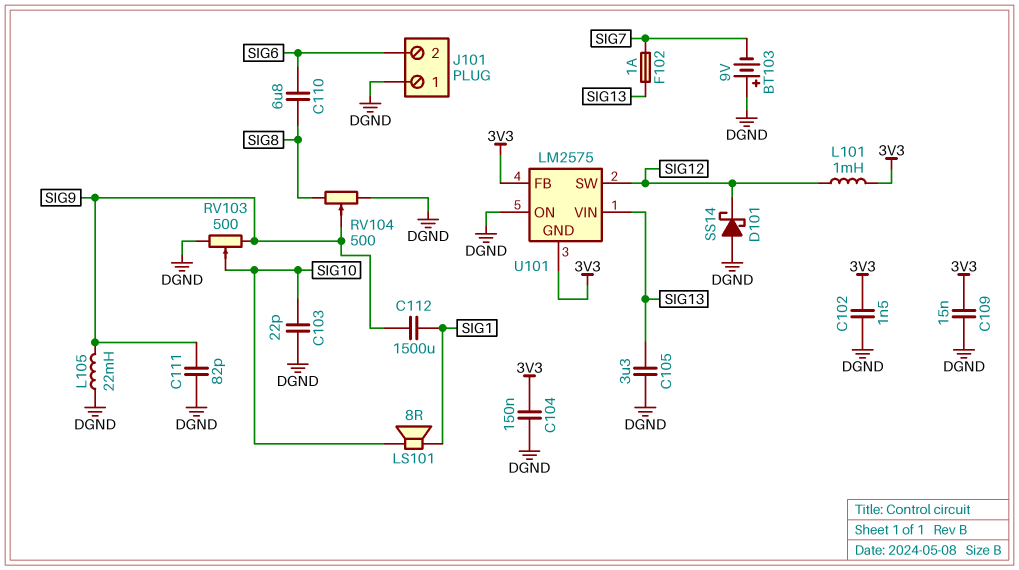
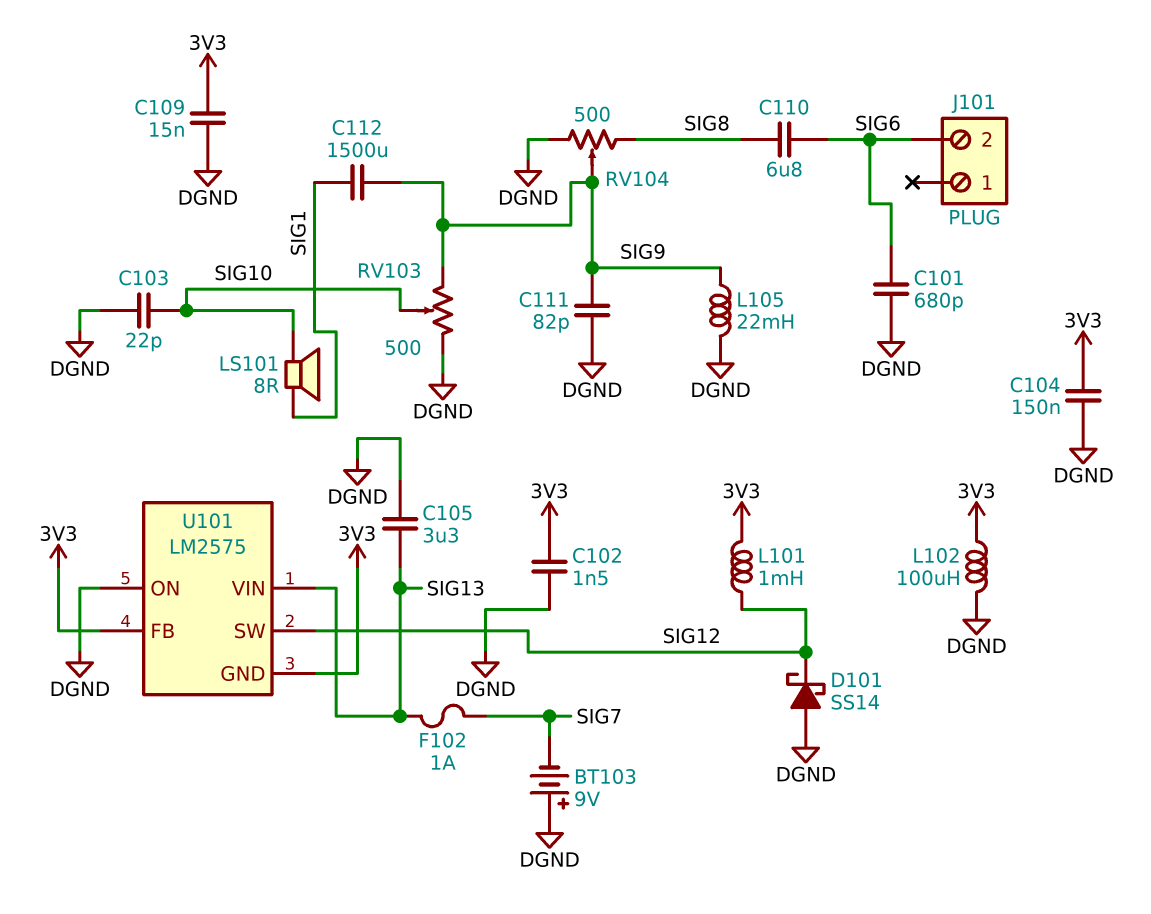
C101: none -> 680pF (DGND, SIG6)
J101 pin 1: DGND -> none
L102: none -> 100uH (3V3, DGND)

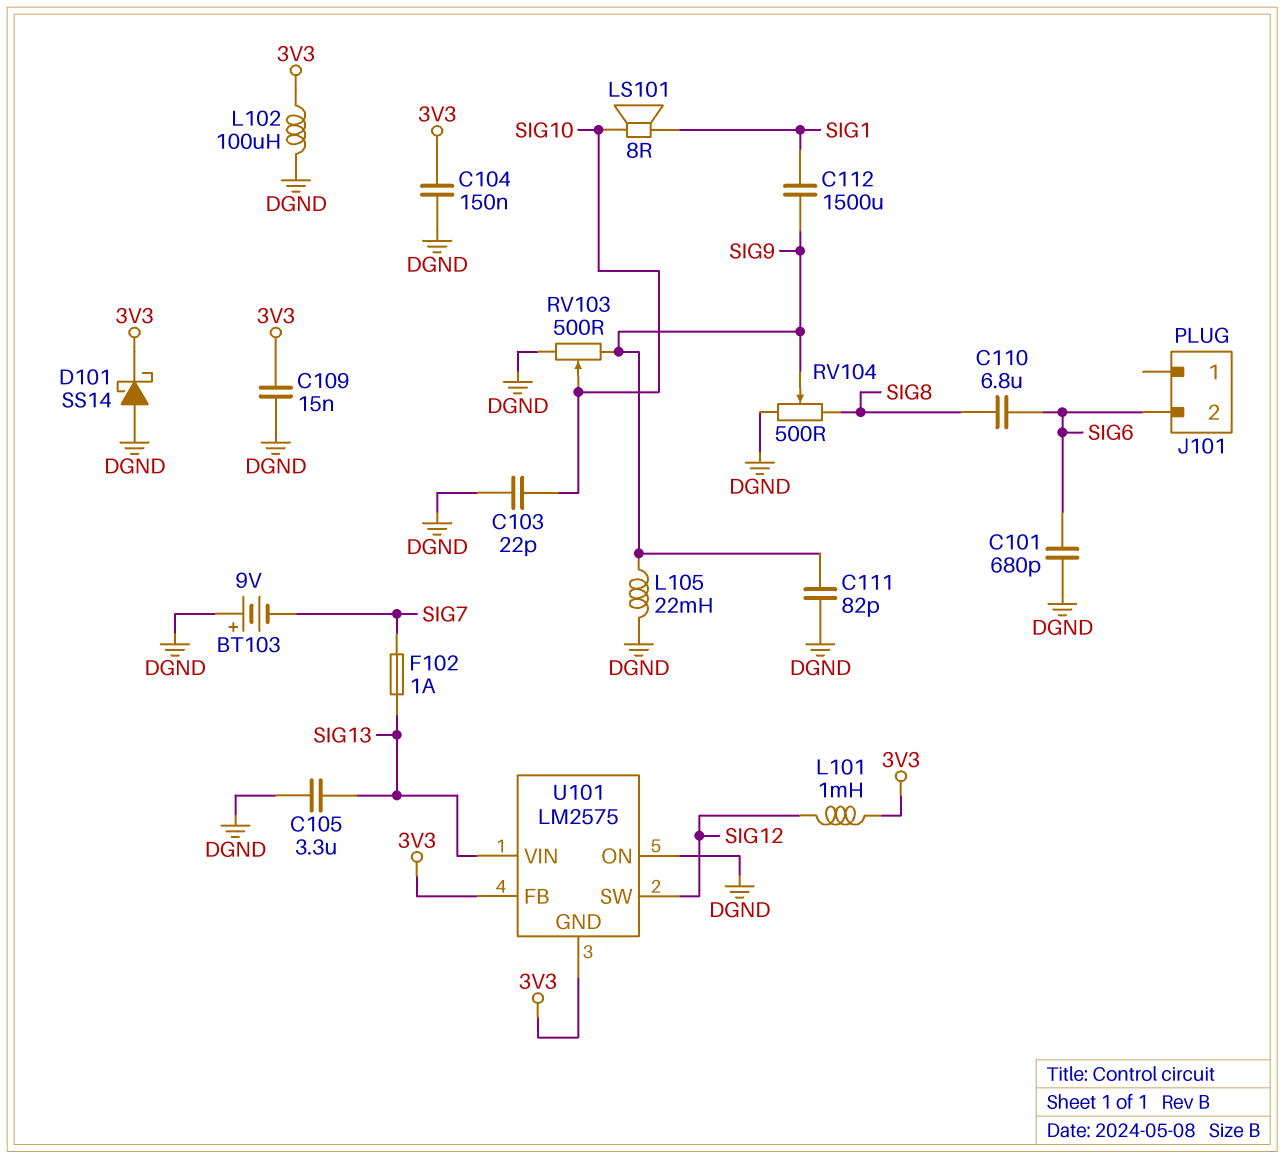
C102: 1.5nF (3V3, DGND) -> none
D101: schottky SS14 (A DGND, K SIG12) -> schottky SS14 (A DGND, K 3V3)

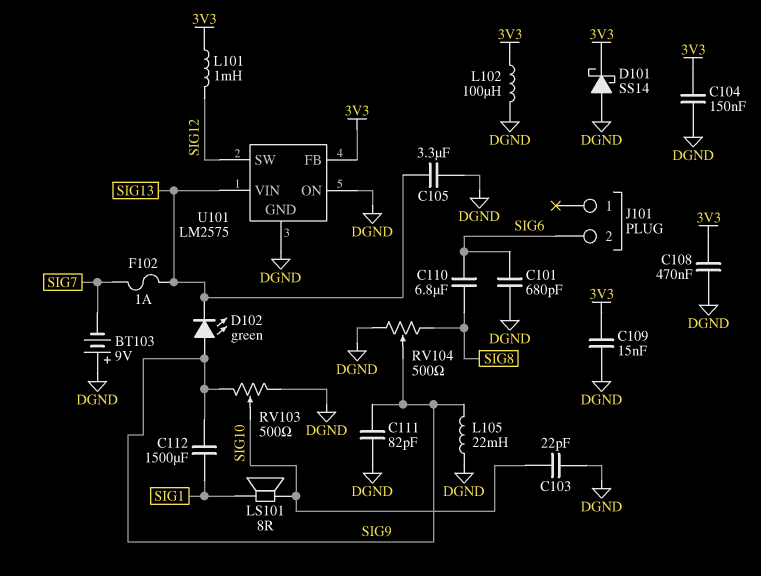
C108: none -> 470nF (3V3, DGND)
D102: none -> LED green (A SIG9, K SIG13)
U101 pin GND: 3V3 -> DGND

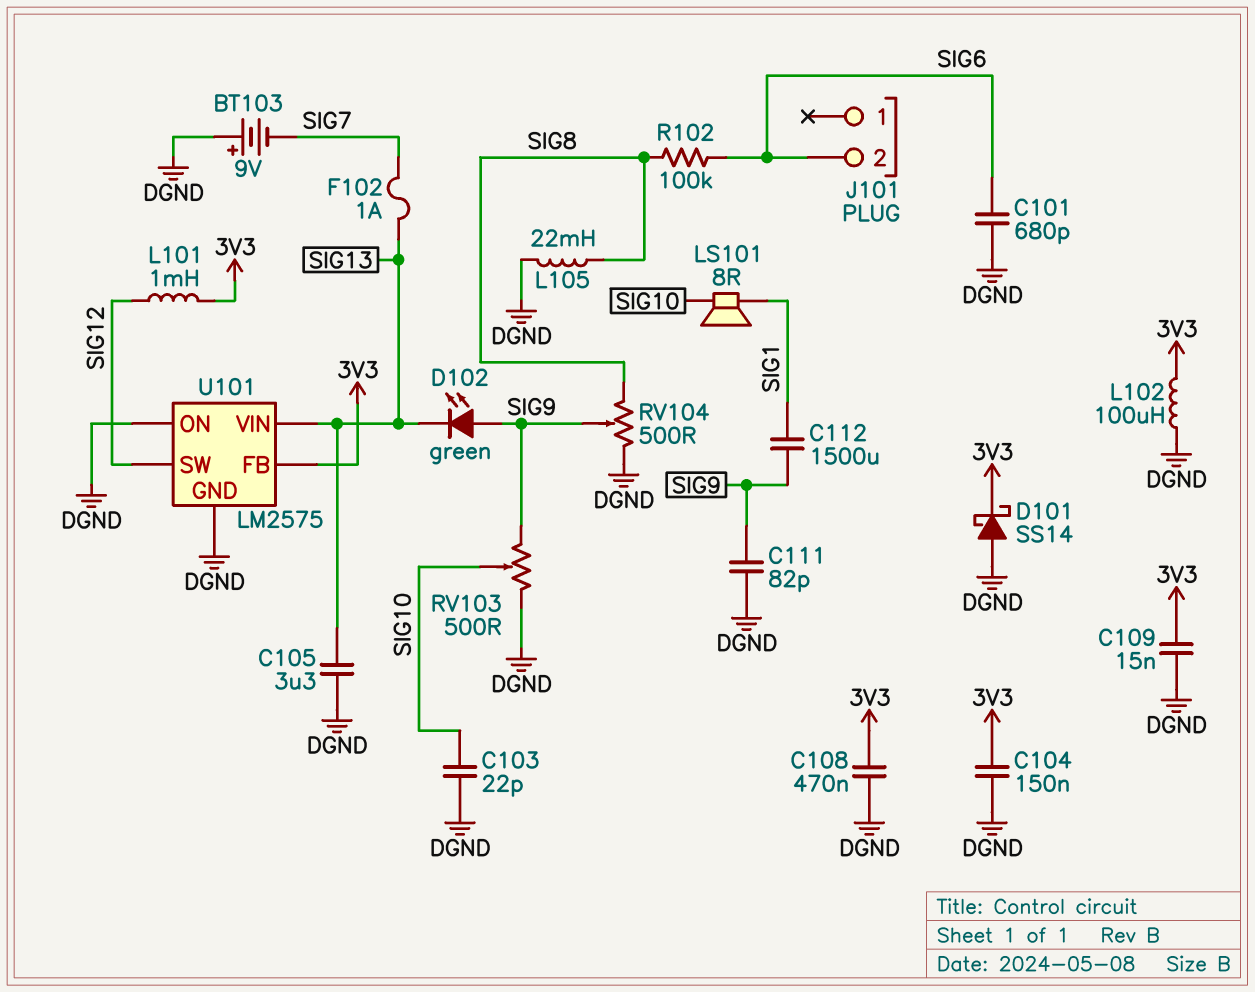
C110: 6.8uF (SIG6, SIG8) -> none
L105: 22mH (DGND, SIG9) -> 22mH (DGND, SIG8)
R102: none -> 100k (SIG6, SIG8)

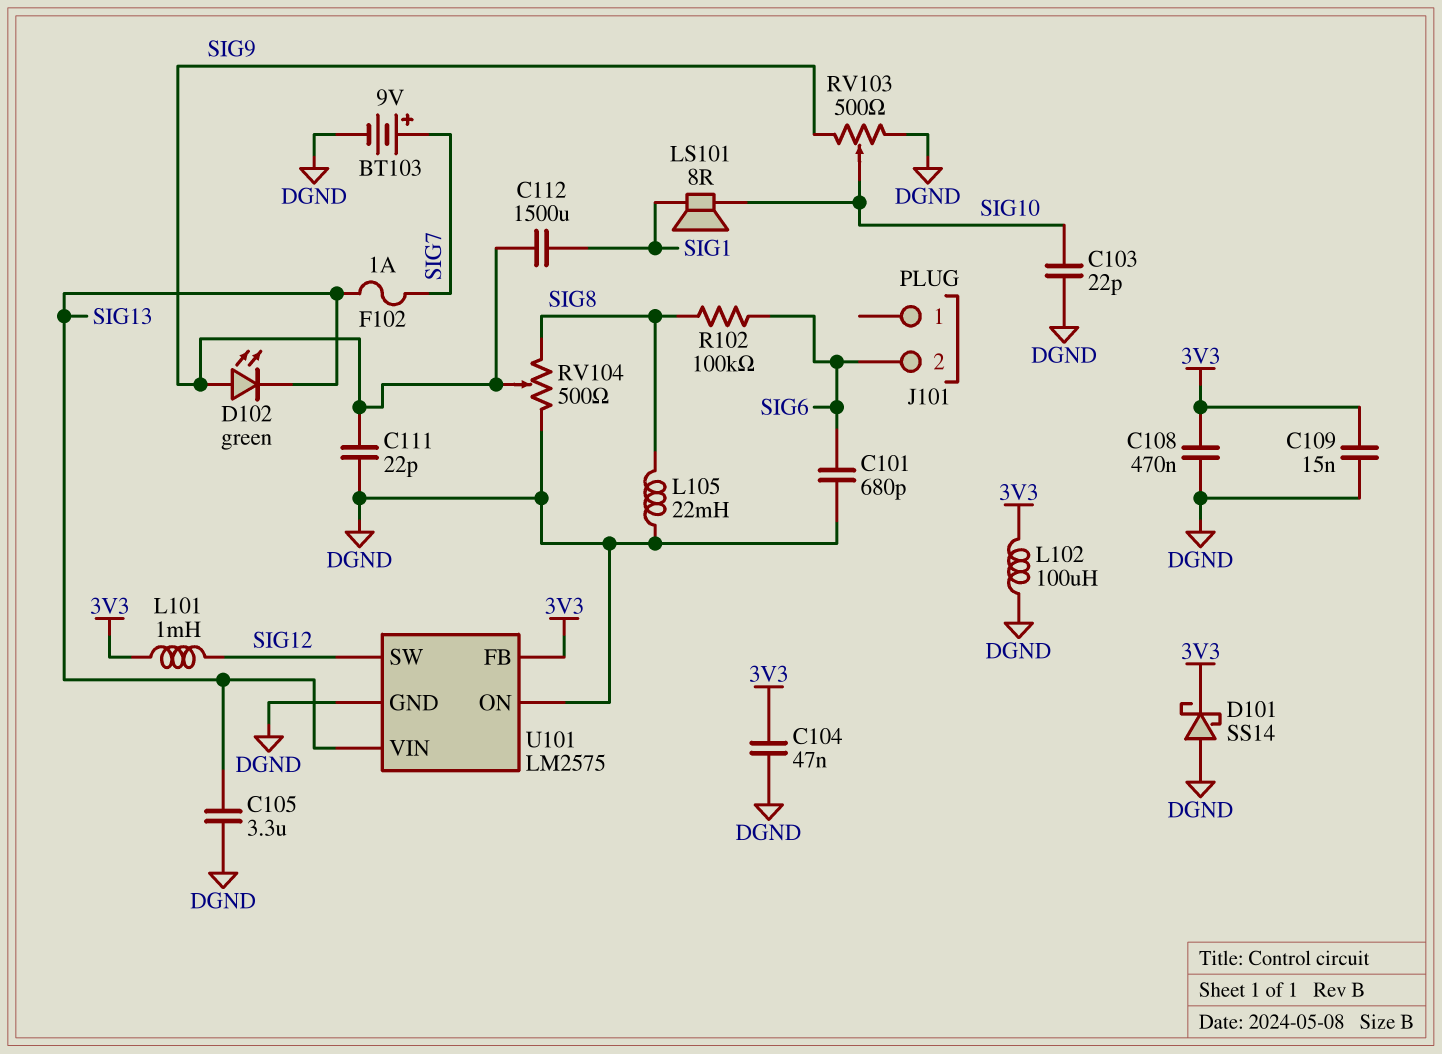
BT103: 9V (plus DGND, minus SIG7) -> 9V (plus SIG7, minus DGND)
C104: 150nF (3V3, DGND) -> 47nF (3V3, DGND)
C111: 82pF (DGND, SIG9) -> 22pF (DGND, SIG9)

